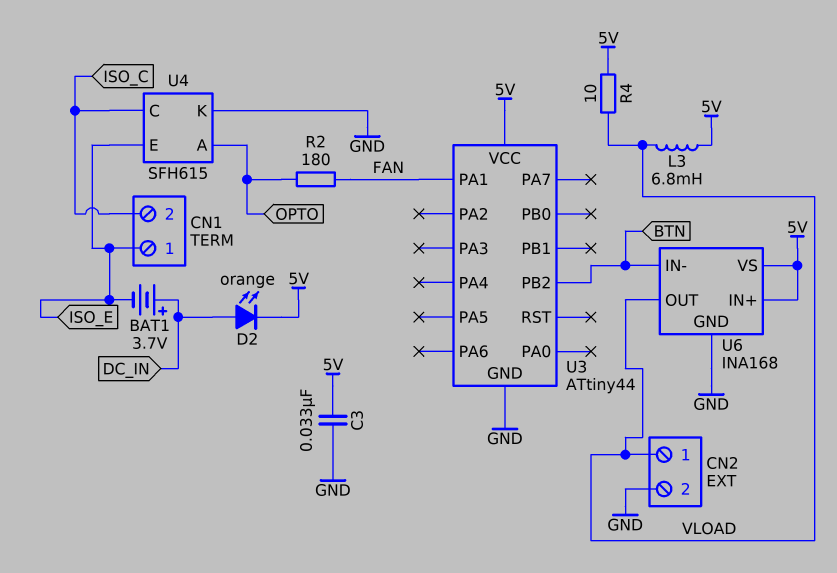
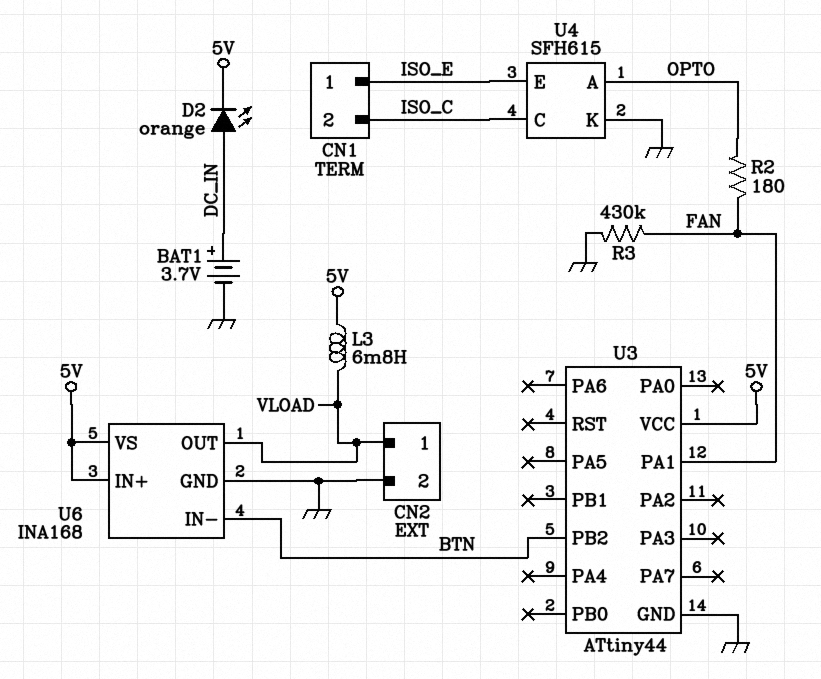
BAT1: 3.7V (plus DC_IN, minus ISO_E) -> 3.7V (plus DC_IN, minus GND)
C3: 33nF (5V, GND) -> none
R3: none -> 430k (FAN, GND)
R4: 10 (5V, VLOAD) -> none

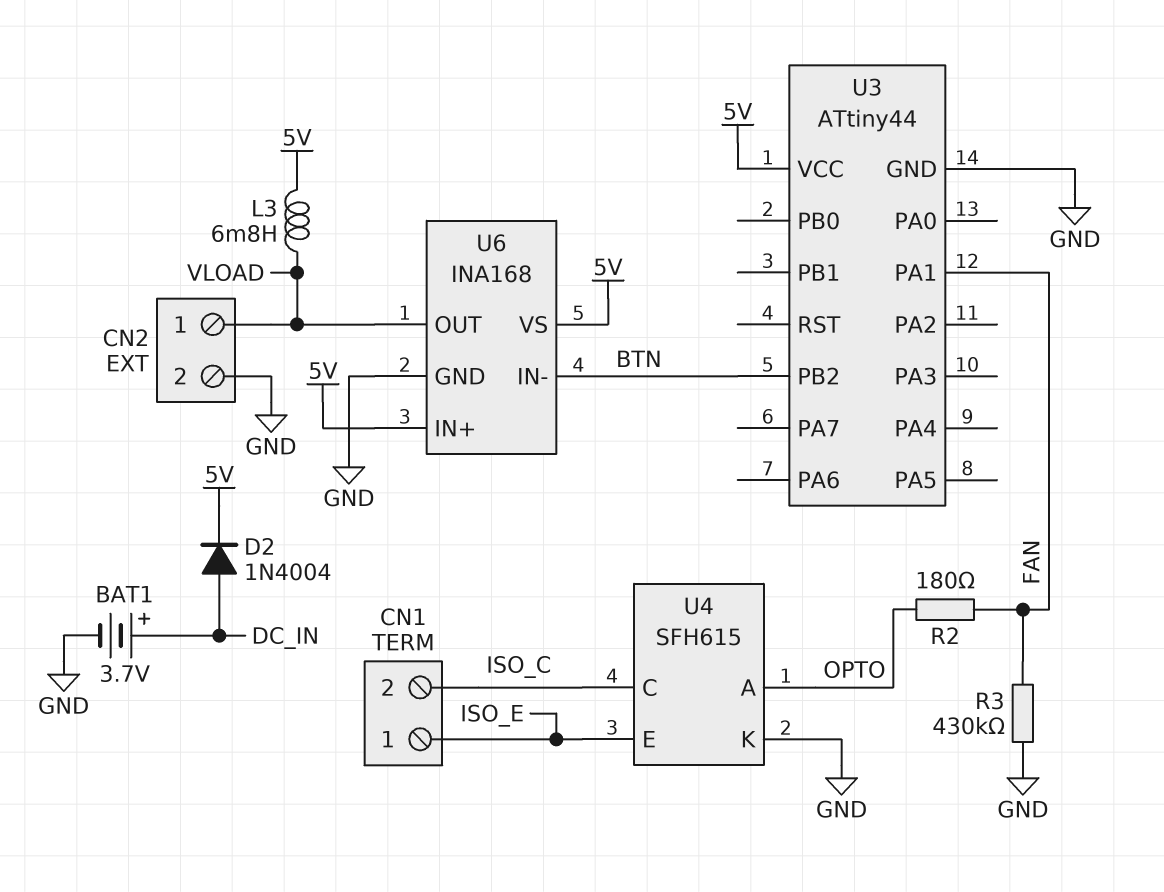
D2: LED orange (A DC_IN, K 5V) -> diode 1N4004 (A DC_IN, K 5V)

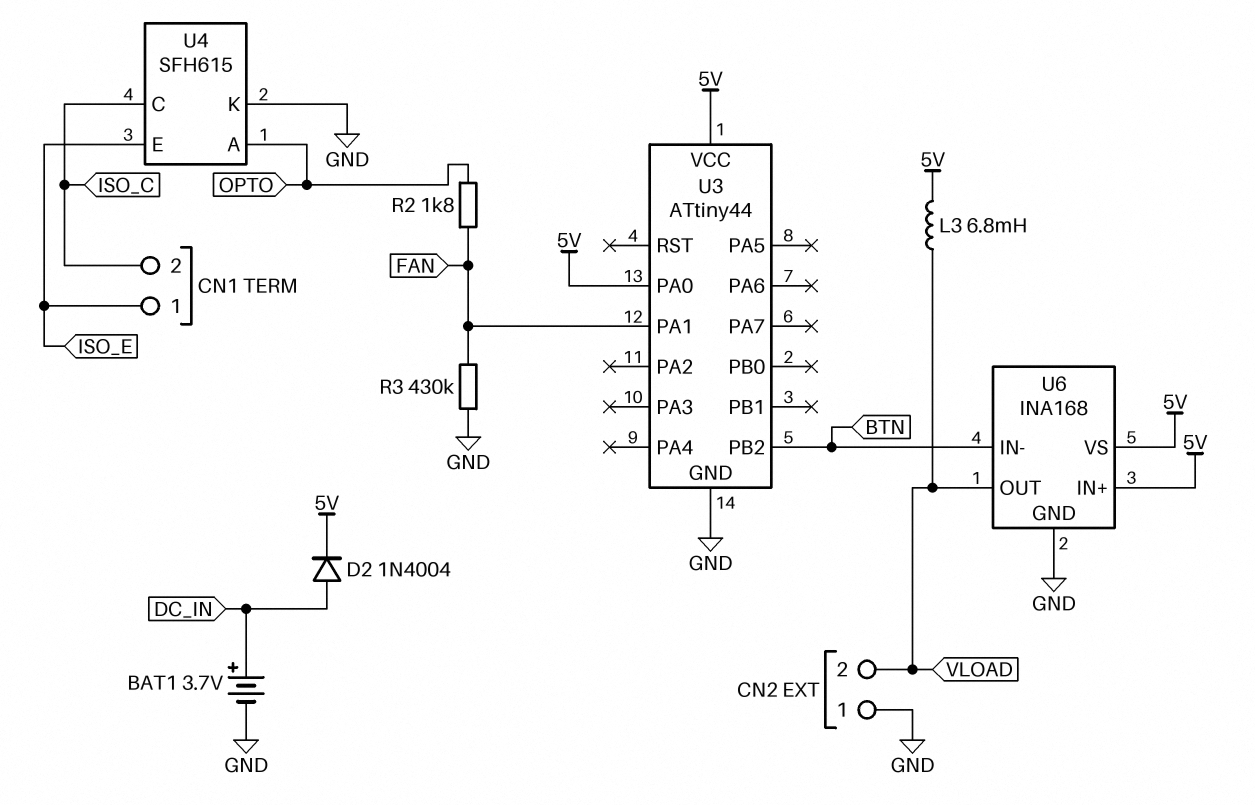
CN2 pin 1: VLOAD -> GND
CN2 pin 2: GND -> VLOAD
R2: 180 (FAN, OPTO) -> 1.8k (FAN, OPTO)
U3 pin PA0: none -> 5V

